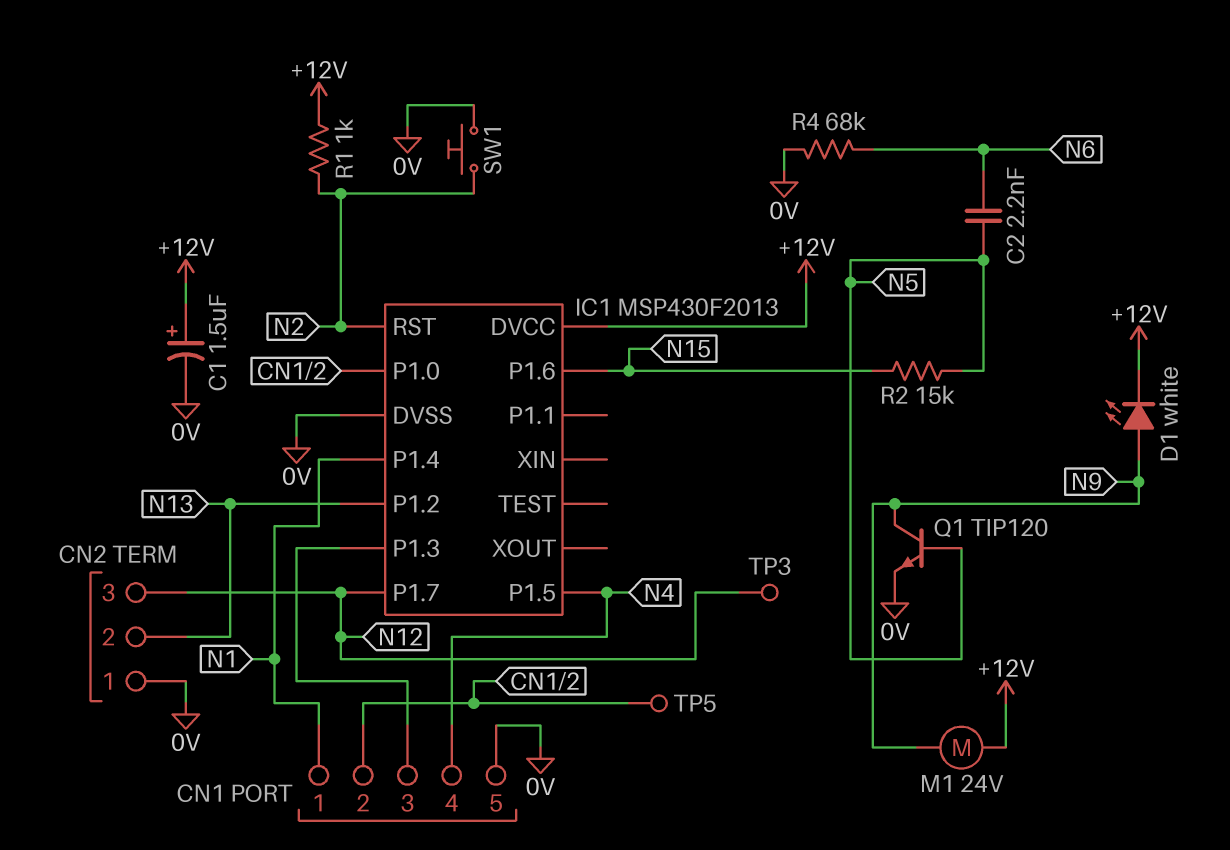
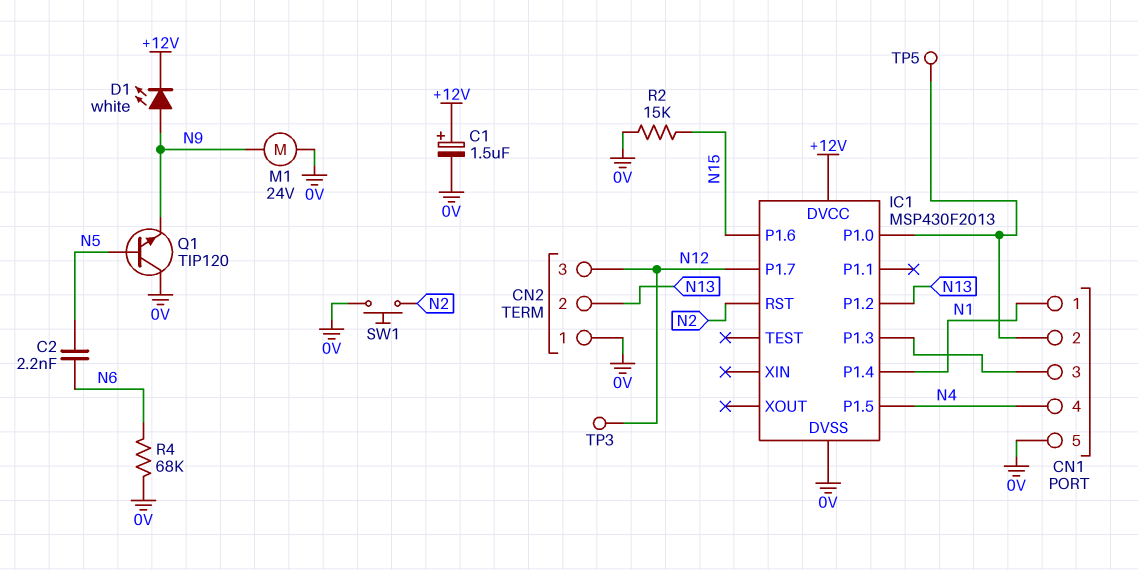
M1: motor 24V (+12V, N9) -> motor 24V (0V, N9)
Q1: NPN TIP120 (B N5, C N9, E 0V) -> NPN TIP120 (B N5, C 0V, E N9)
R1: 1k (+12V, N2) -> none
R2: 15k (N5, N15) -> 15k (0V, N15)

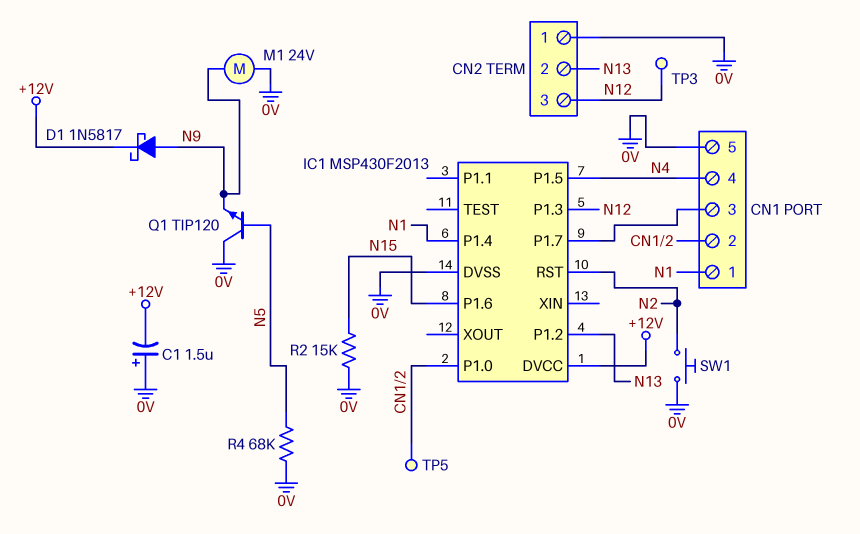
C1: 1.5uF (plus +12V, minus 0V) -> 1.5uF (plus 0V, minus +12V)
C2: 2.2nF (N5, N6) -> none
D1: LED white (A N9, K +12V) -> schottky 1N5817 (A N9, K +12V)
IC1 pin P1.3: CN1/3 -> N12
IC1 pin P1.7: N12 -> CN1/3
R4: 68k (0V, N6) -> 68k (0V, N5)

